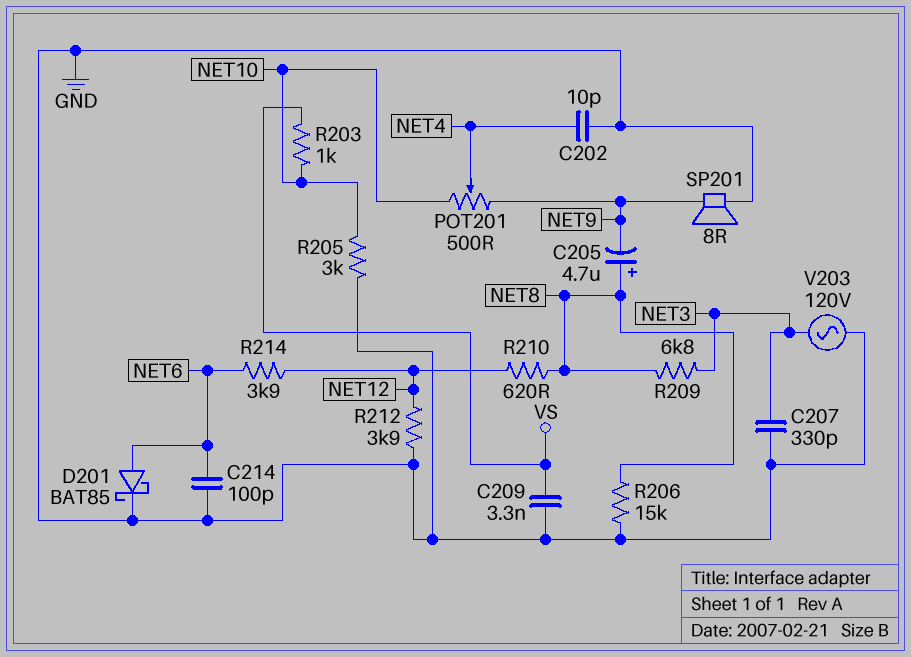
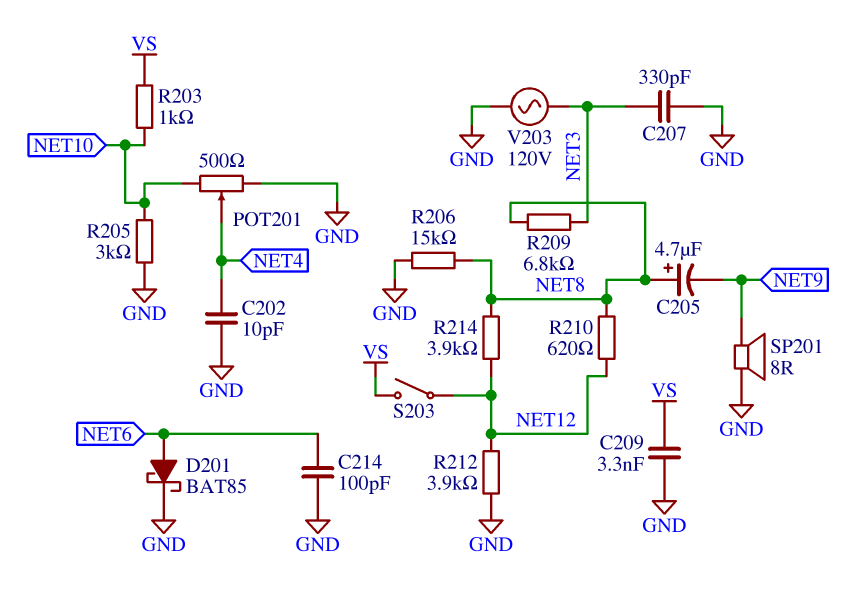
POT201: 500 (NET9, NET10, wiper NET4) -> 500 (GND, NET10, wiper NET4)
R214: 3.9k (NET6, NET12) -> 3.9k (NET8, NET12)
S203: none -> switch (NET12, VS)

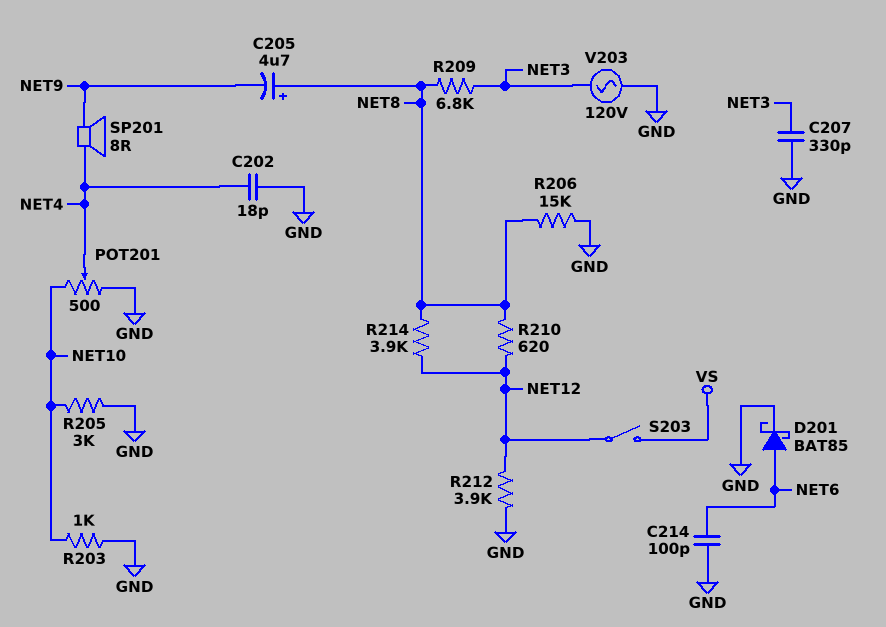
C202: 10pF (GND, NET4) -> 18pF (GND, NET4)
C209: 3.3nF (GND, VS) -> none
R203: 1k (NET10, VS) -> 1k (GND, NET10)
SP201: speaker 8R (GND, NET9) -> speaker 8R (NET4, NET9)

